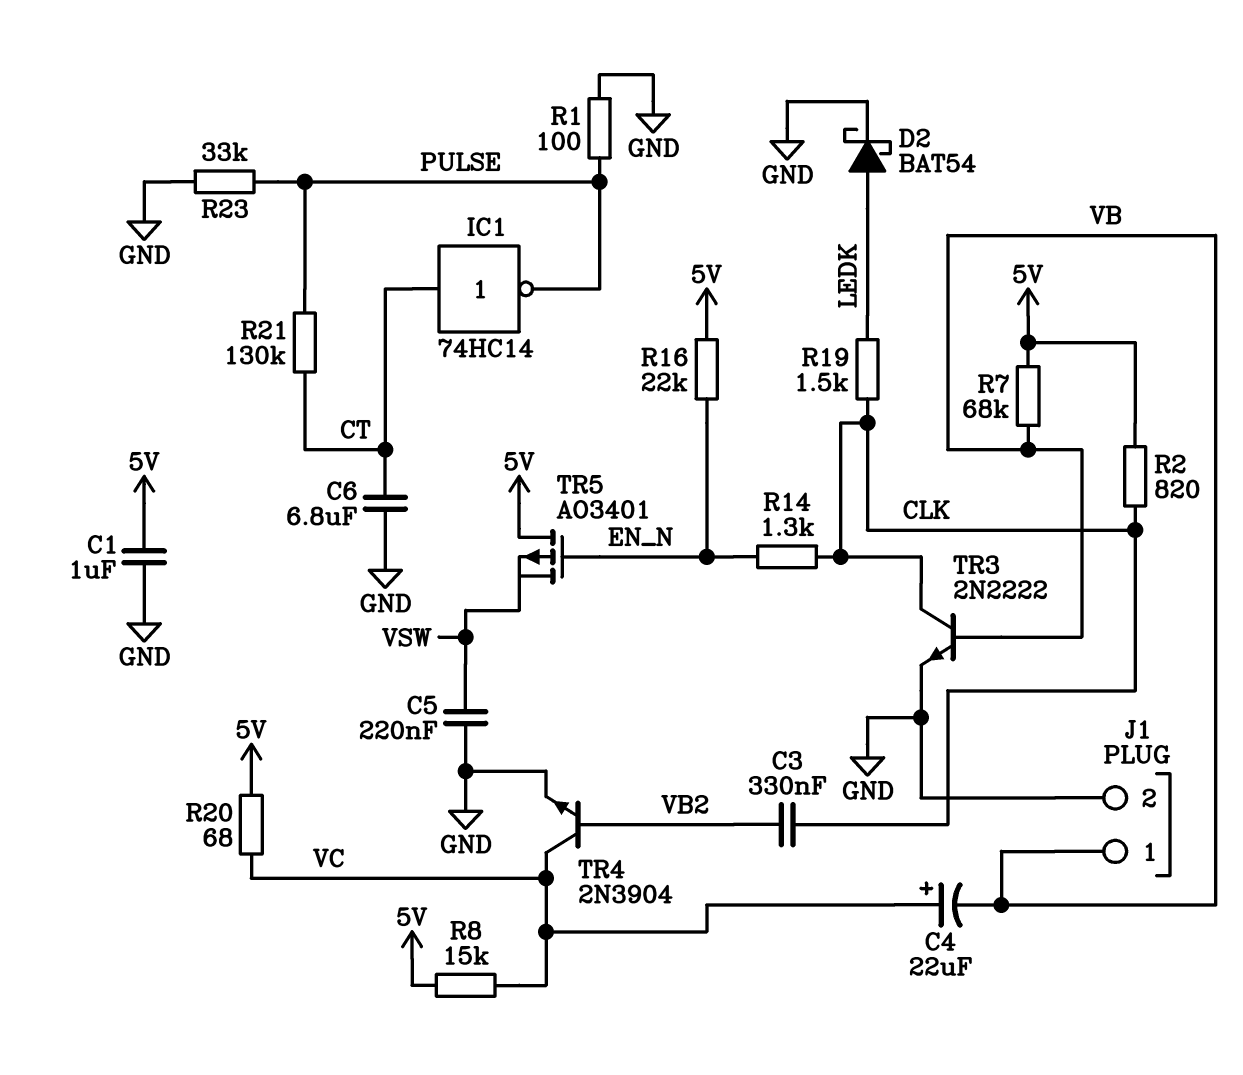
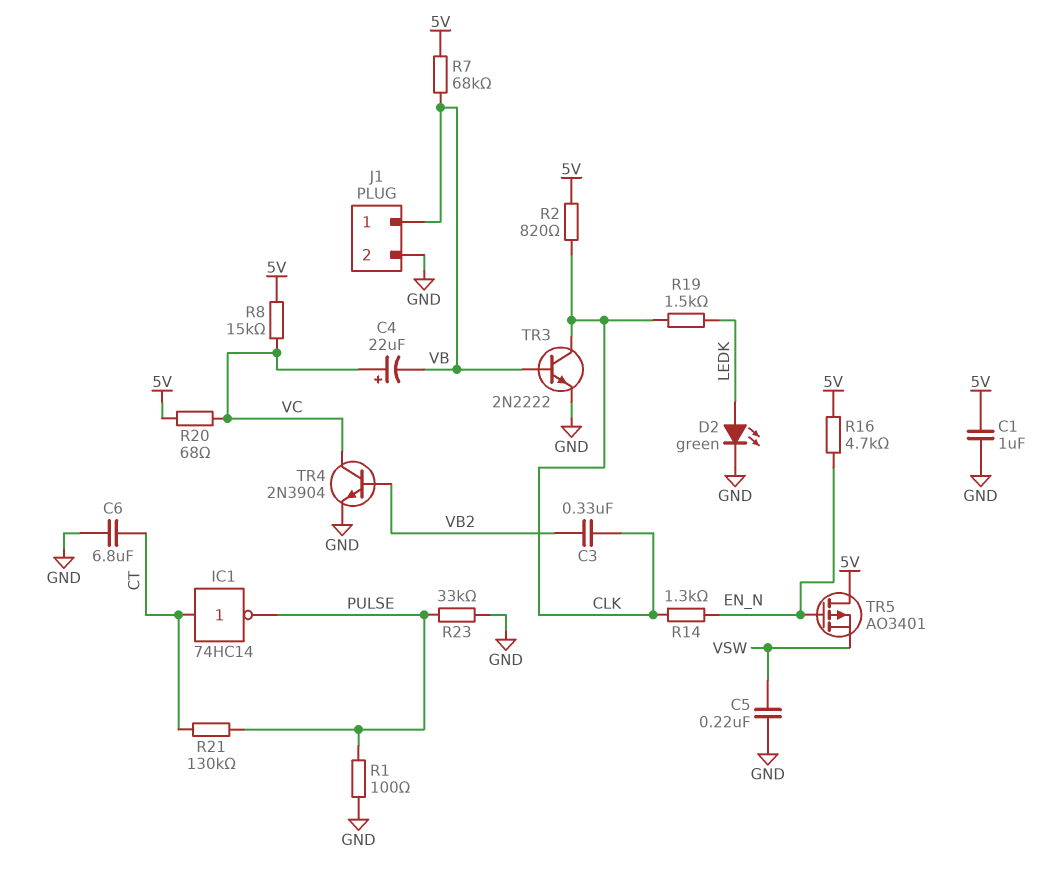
D2: schottky BAT54 (A LEDK, K GND) -> LED green (A LEDK, K GND)
R16: 22k (5V, EN_N) -> 4.7k (5V, EN_N)

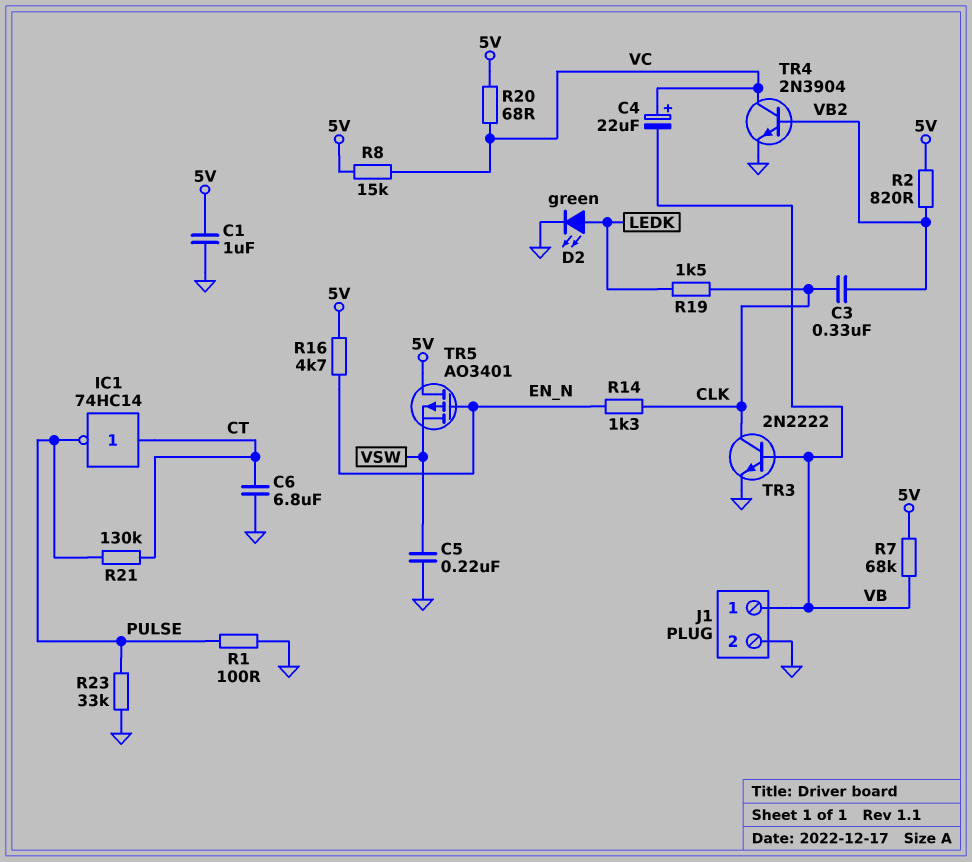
R2: 820 (5V, CLK) -> 820 (5V, VB2)

